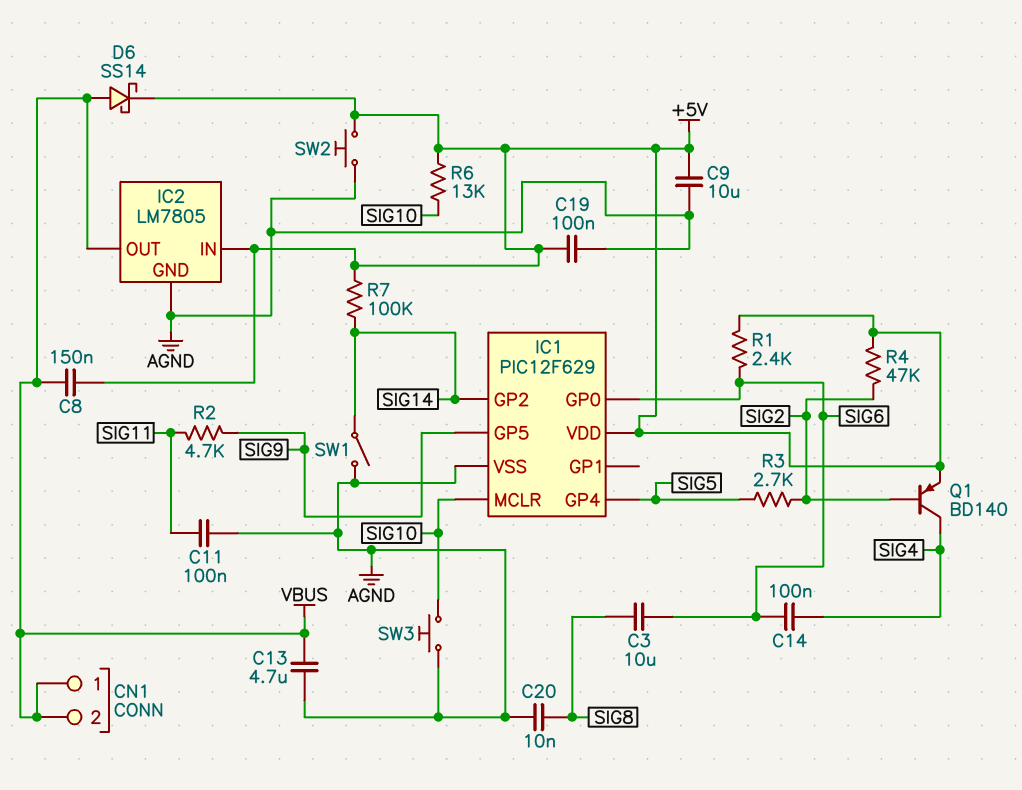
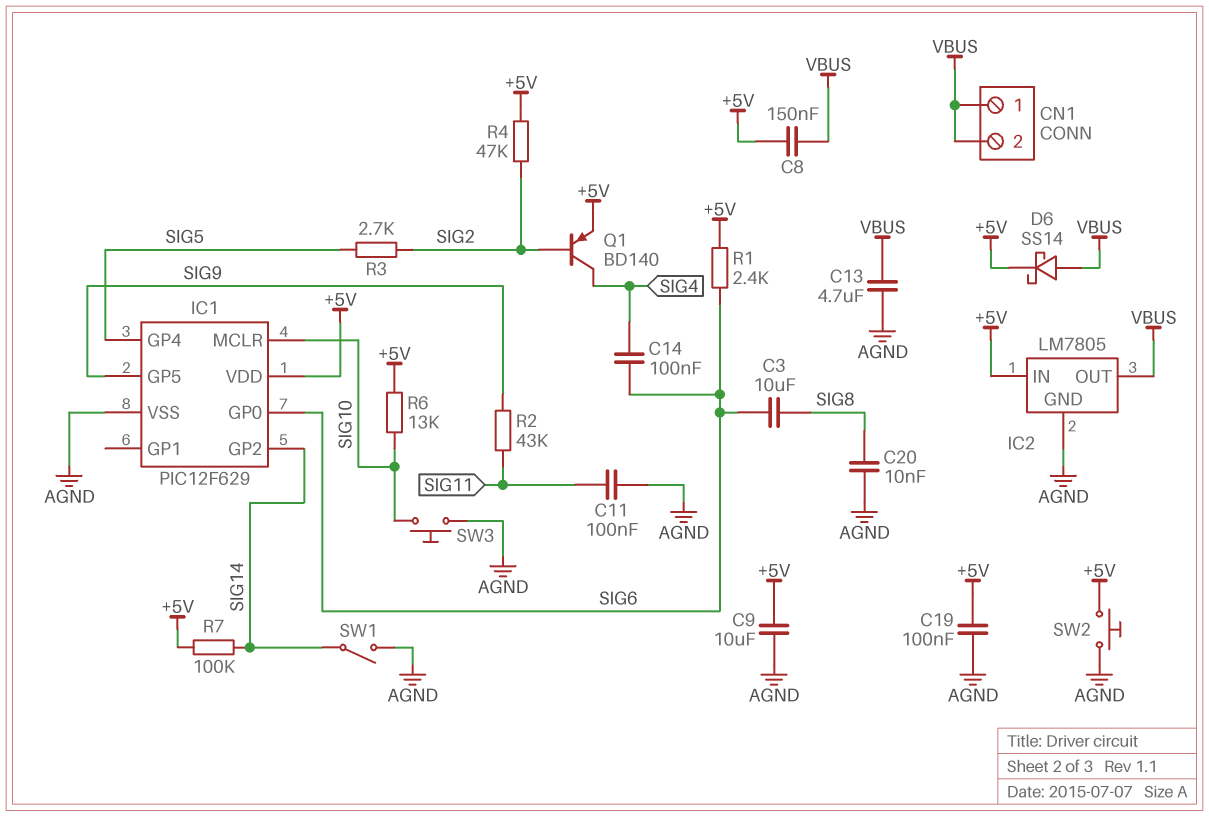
R2: 4.7k (SIG9, SIG11) -> 43k (SIG9, SIG11)

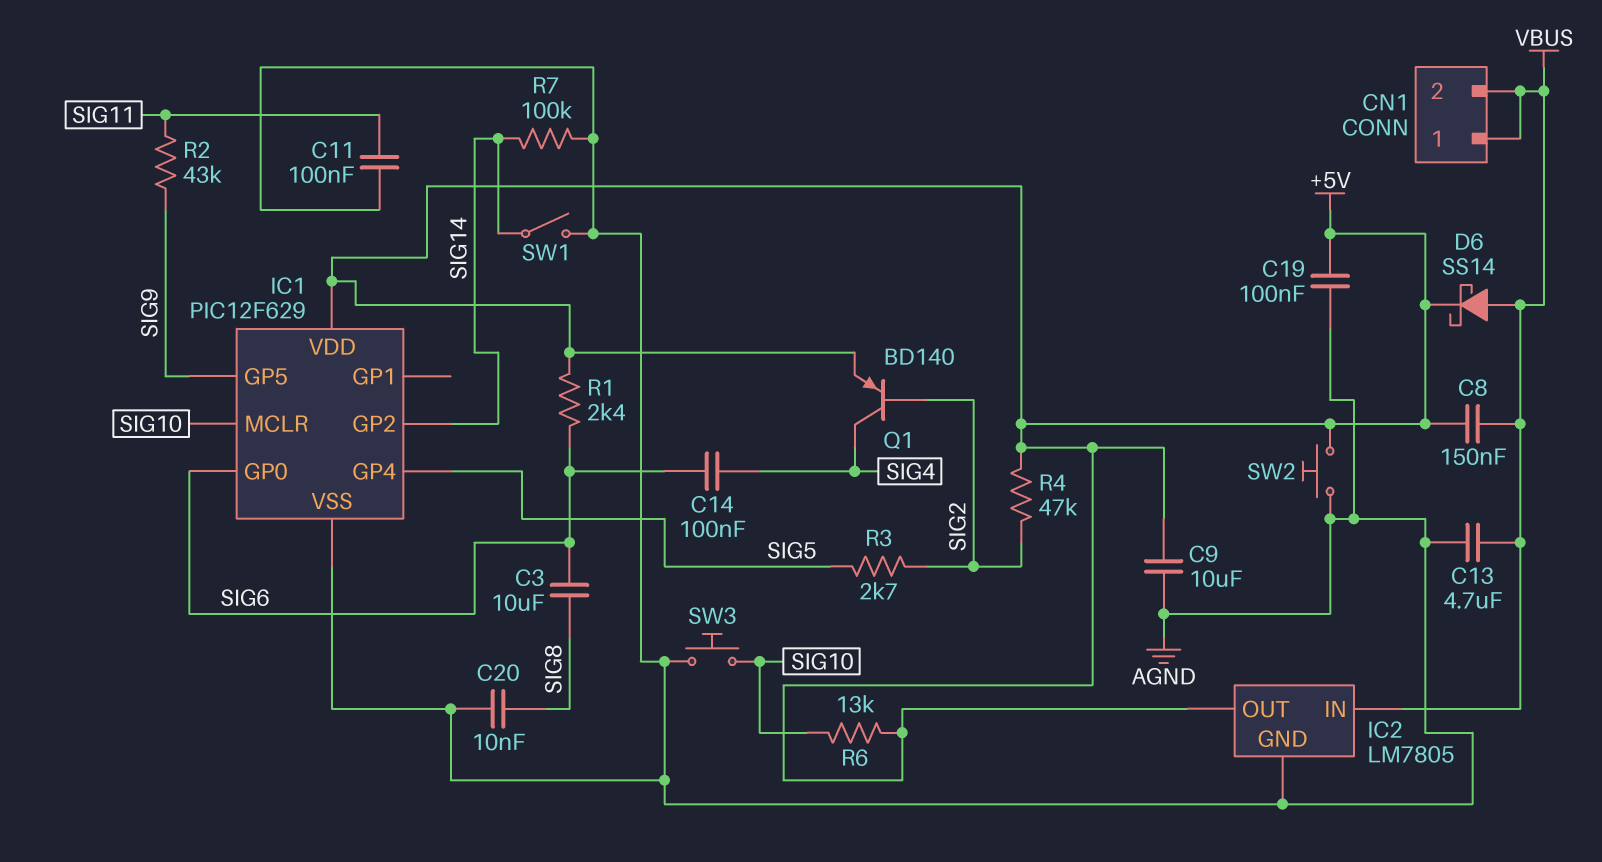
IC2 pin IN: +5V -> VBUS
IC2 pin OUT: VBUS -> +5V
R7: 100k (+5V, SIG14) -> 100k (AGND, SIG14)

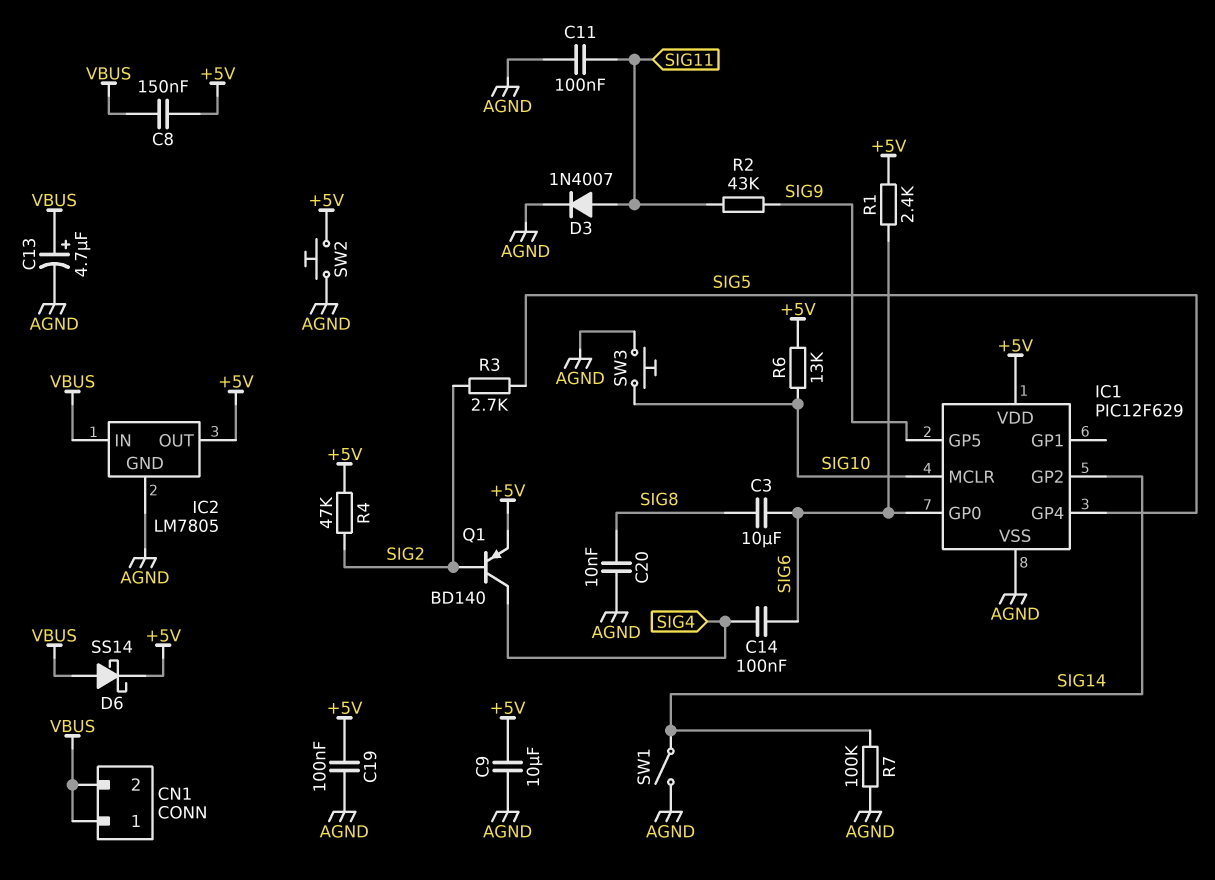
C13: 4.7uF (AGND, VBUS) -> 4.7uF (plus VBUS, minus AGND)
D3: none -> diode 1N4007 (A SIG11, K AGND)

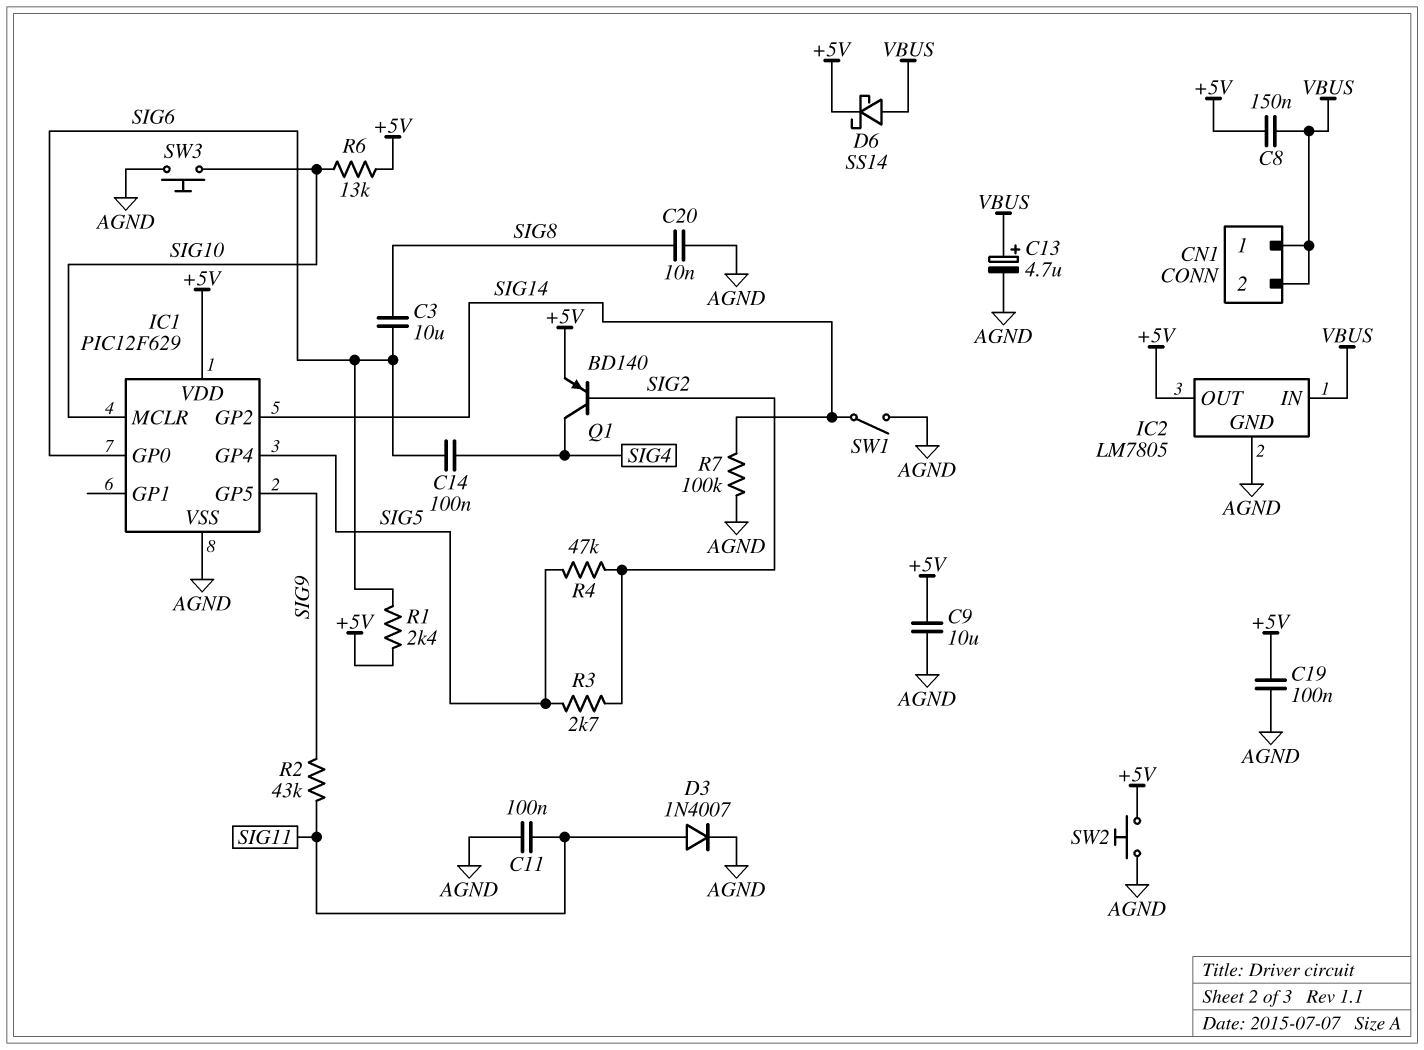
R4: 47k (+5V, SIG2) -> 47k (SIG2, SIG5)

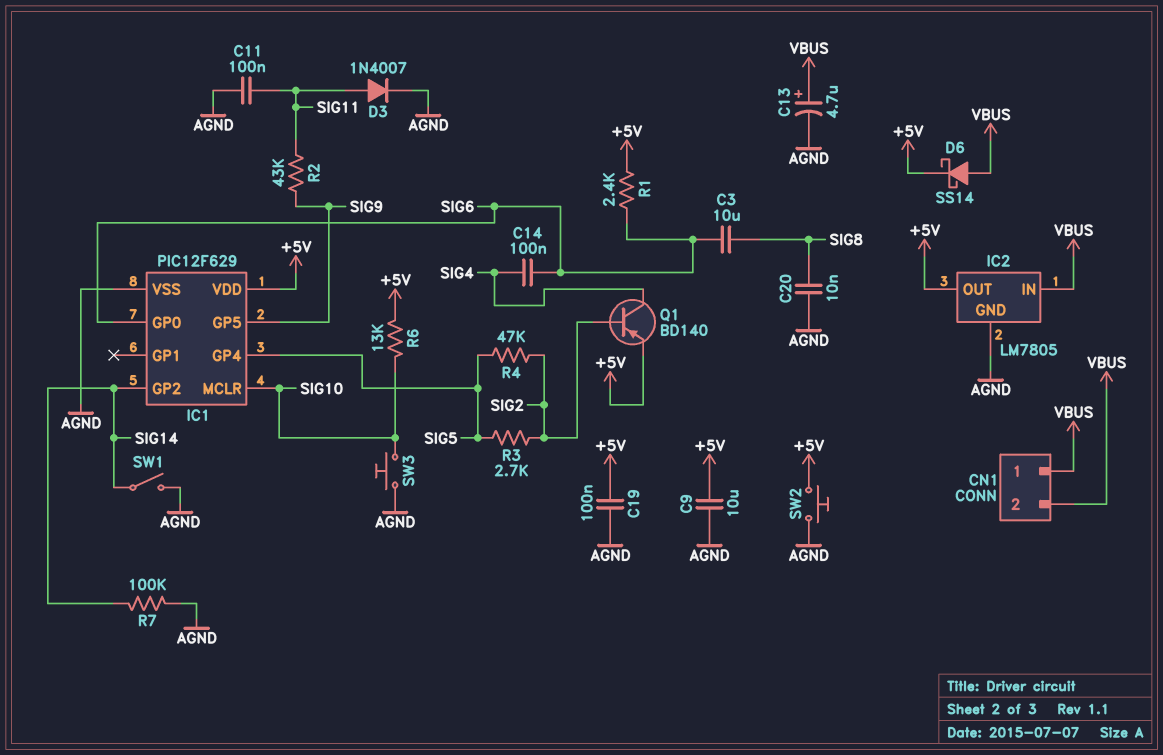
C8: 150nF (+5V, VBUS) -> none

